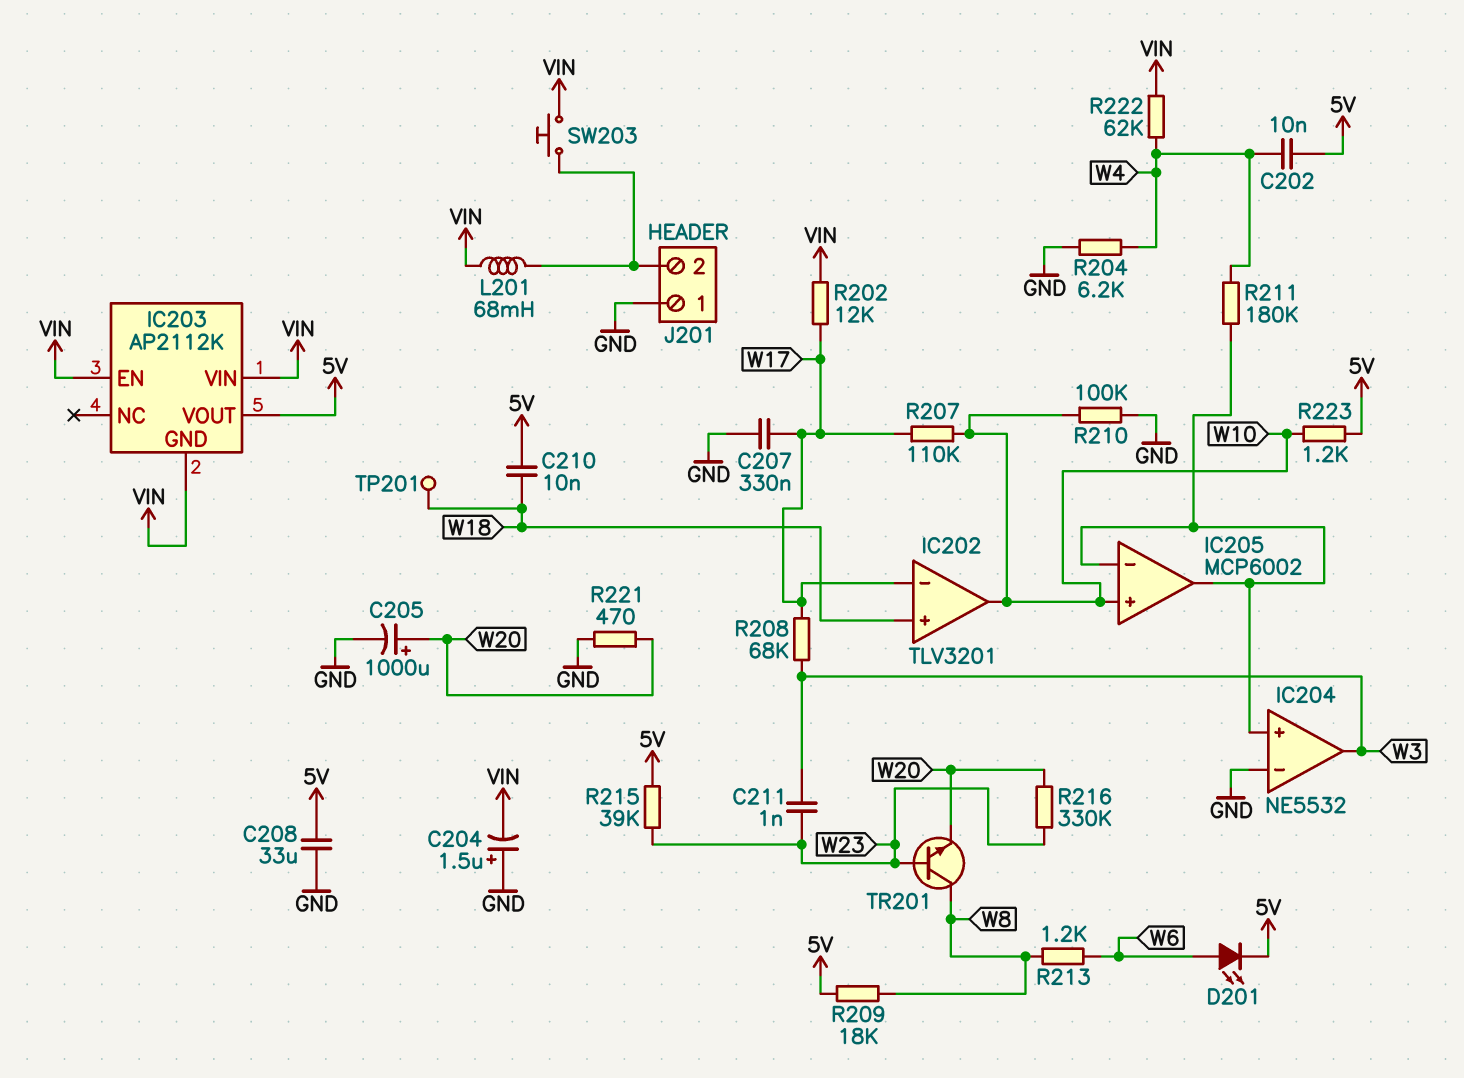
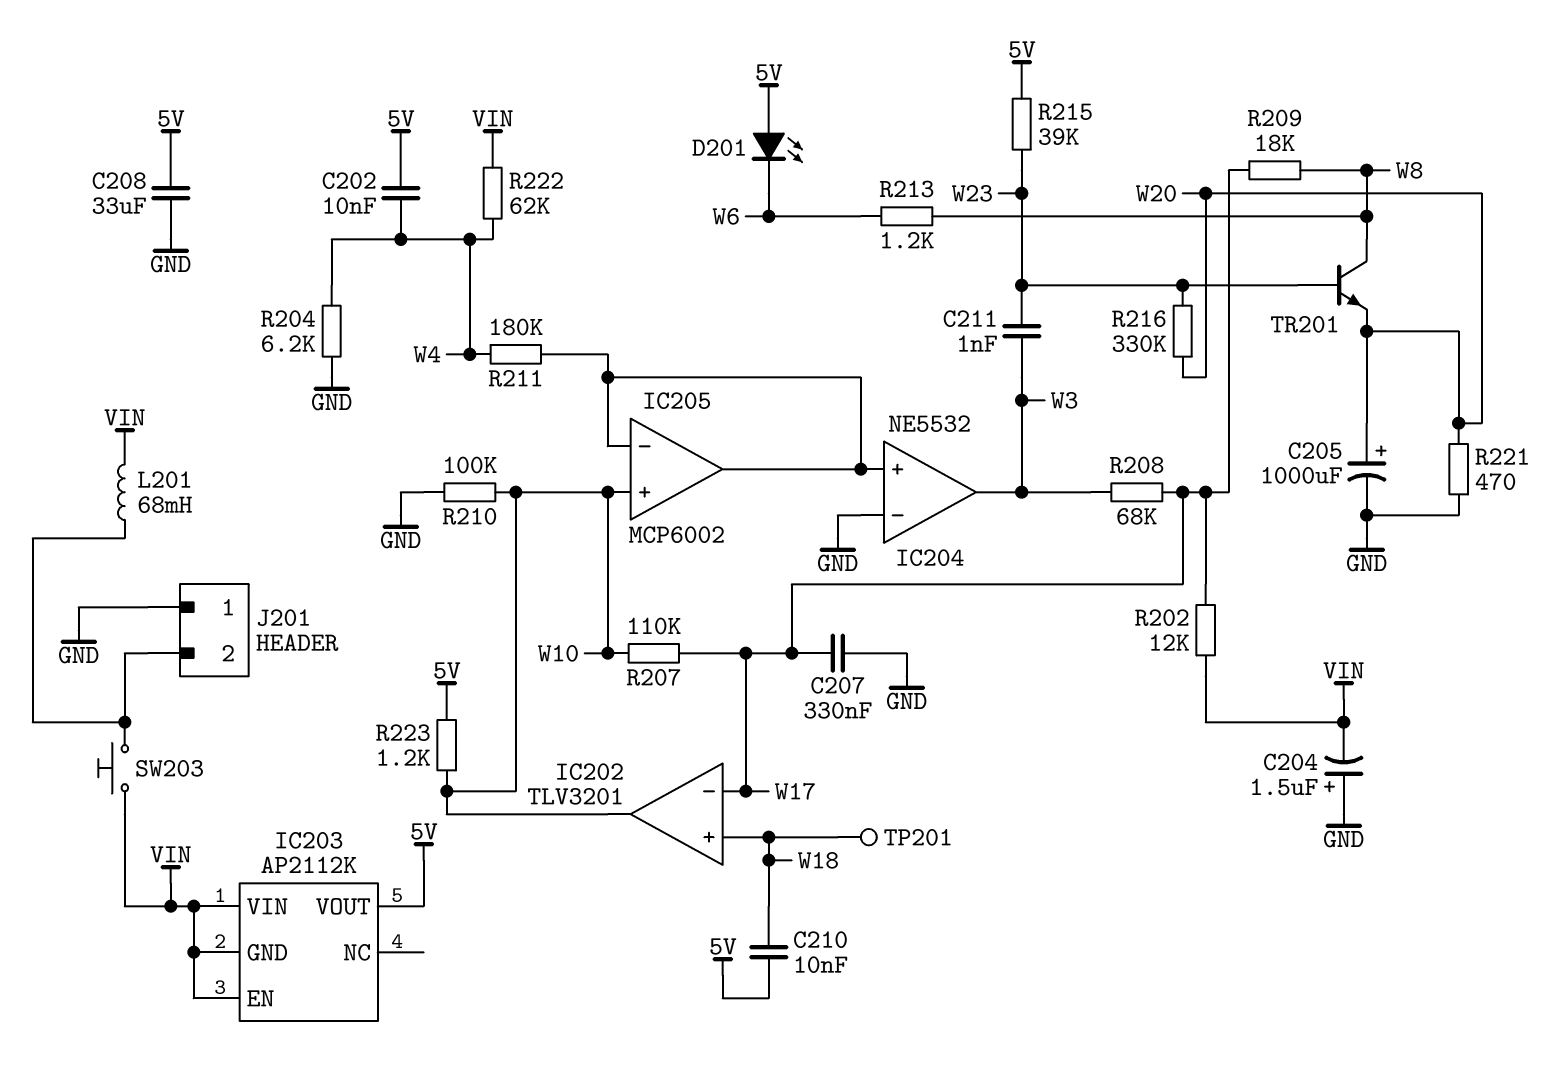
D201: LED (A W6, K 5V) -> LED (A 5V, K W6)
R209: 18k (5V, W8) -> 18k (W8, W17)

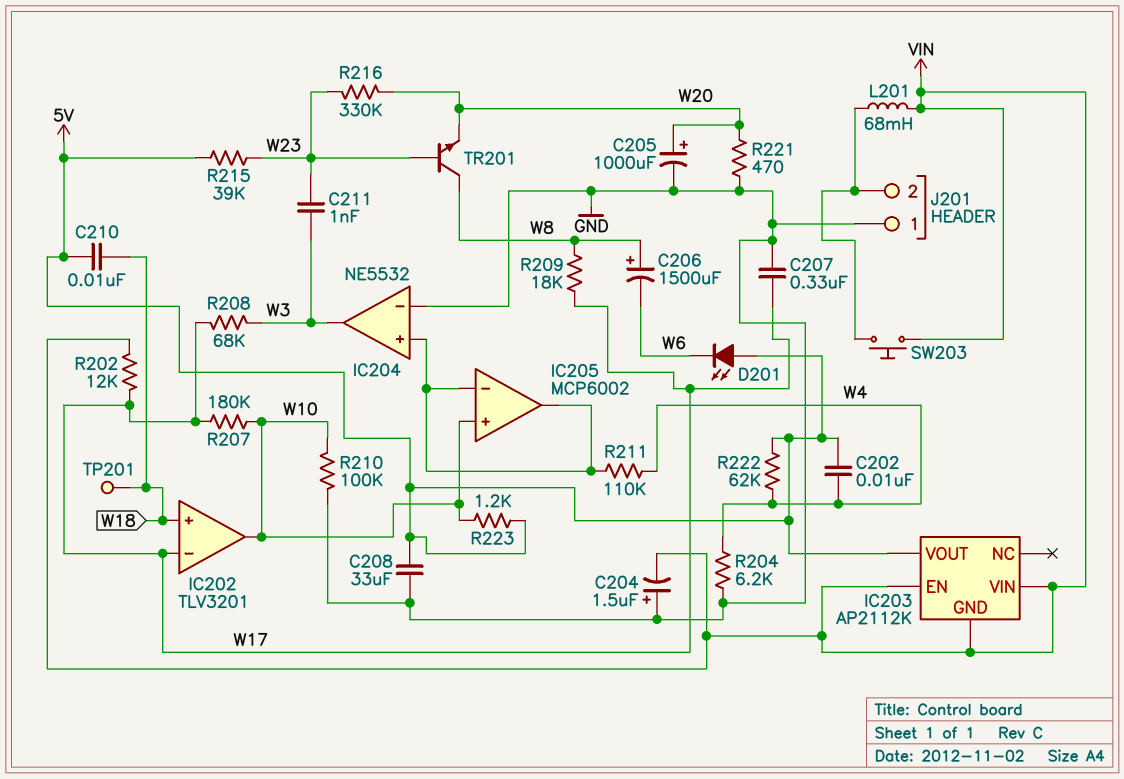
C206: none -> 1500uF (plus W8, minus W6)
R207: 110k (W10, W17) -> 180k (W10, W17)
R211: 180k (IC204/in+, W4) -> 110k (IC204/in+, W4)
R213: 1.2k (W6, W8) -> none
R222: 62k (VIN, W4) -> 62k (5V, W4)

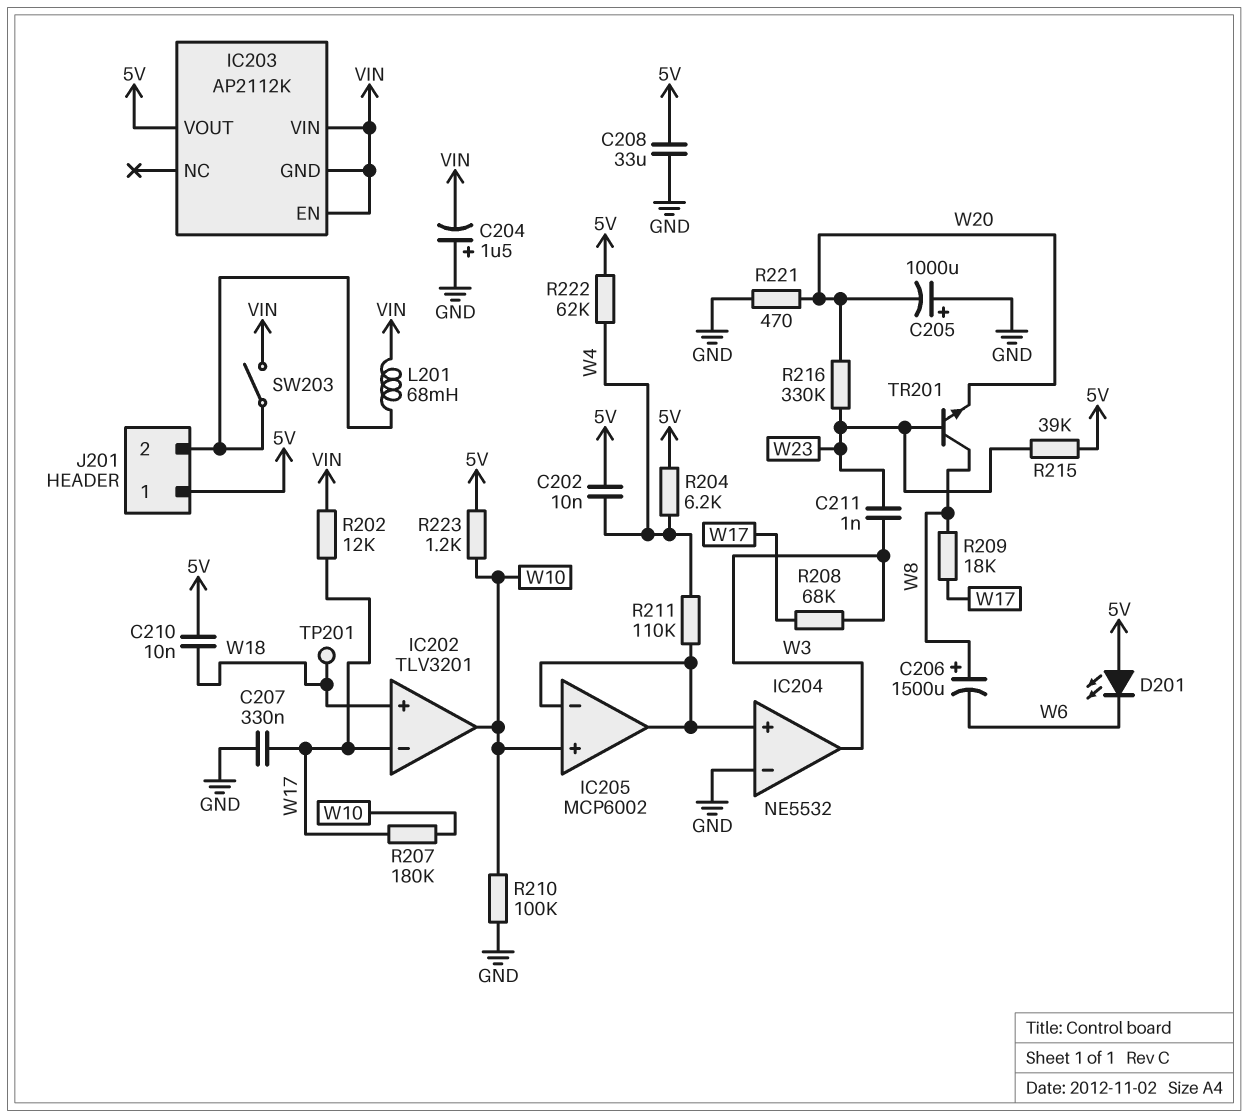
C205: 1000uF (plus W20, minus GND) -> 1000uF (plus GND, minus W20)
J201 pin 1: GND -> 5V
R204: 6.2k (GND, W4) -> 6.2k (5V, W4)
SW203: button (J201/2, VIN) -> switch (J201/2, VIN)

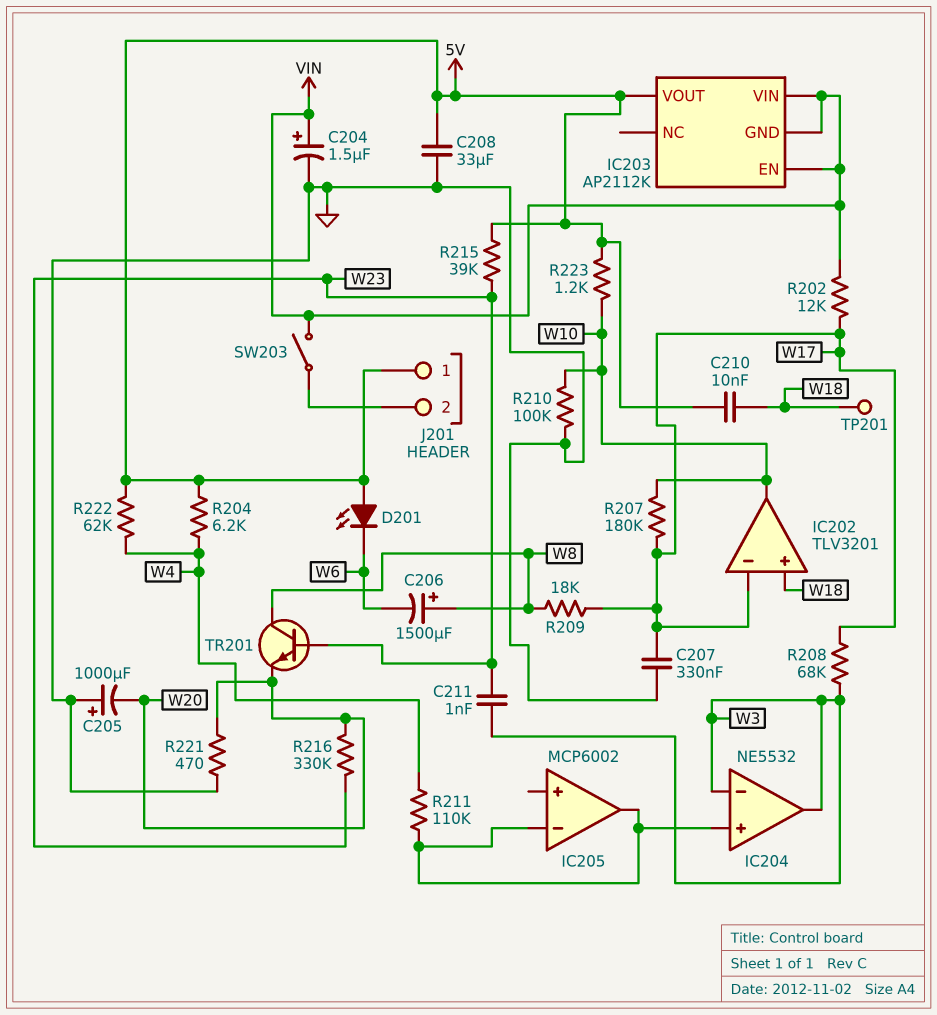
C202: 10nF (5V, W4) -> none
C204: 1.5uF (plus GND, minus VIN) -> 1.5uF (plus VIN, minus GND)
IC204 pin in-: GND -> W3
IC205 pin in+: W10 -> none
L201: 68mH (J201/2, VIN) -> none

